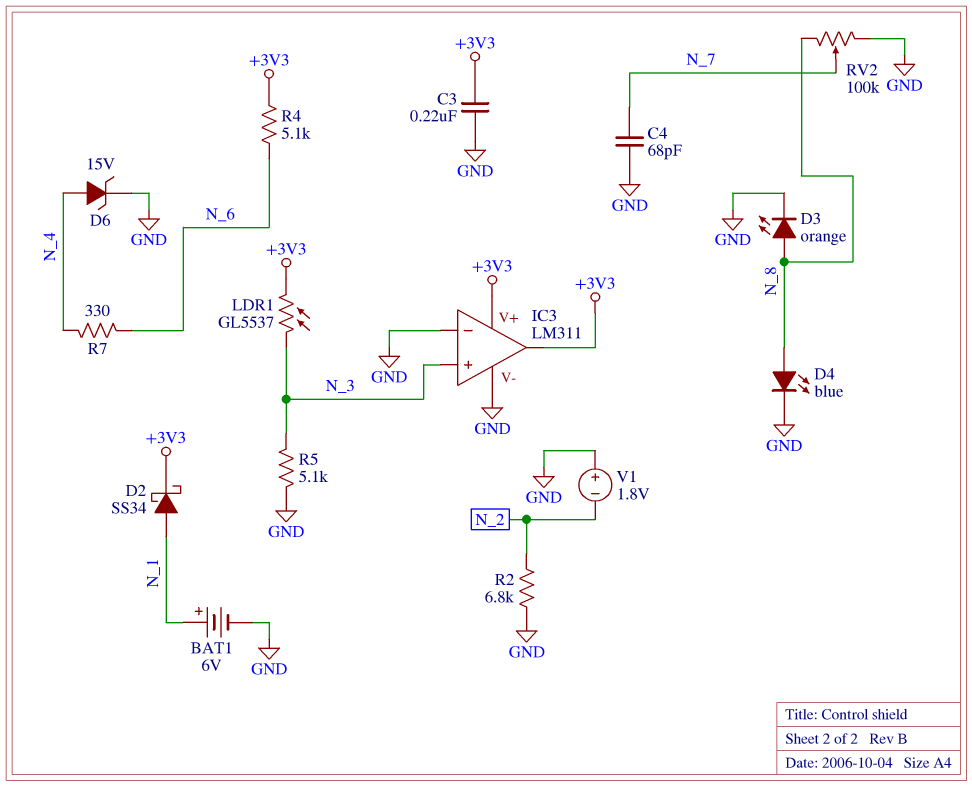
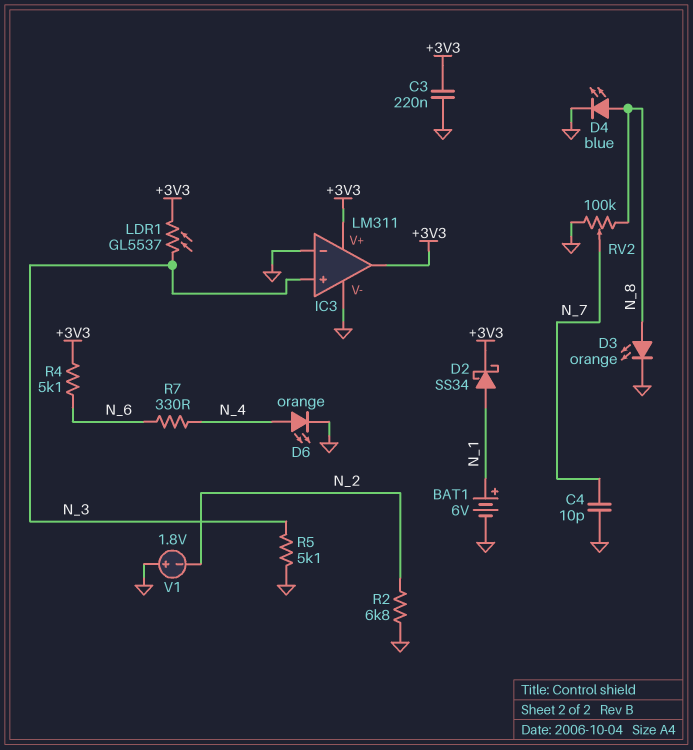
C4: 68pF (GND, N_7) -> 10pF (GND, N_7)
D6: zener 15V (A N_4, K GND) -> LED orange (A N_4, K GND)

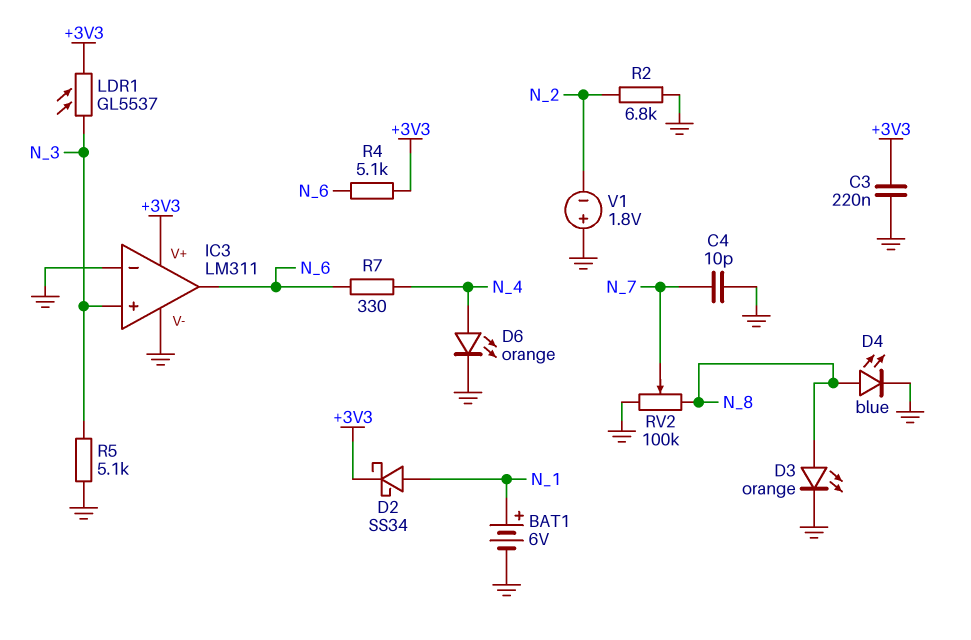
IC3 pin out: +3V3 -> N_6

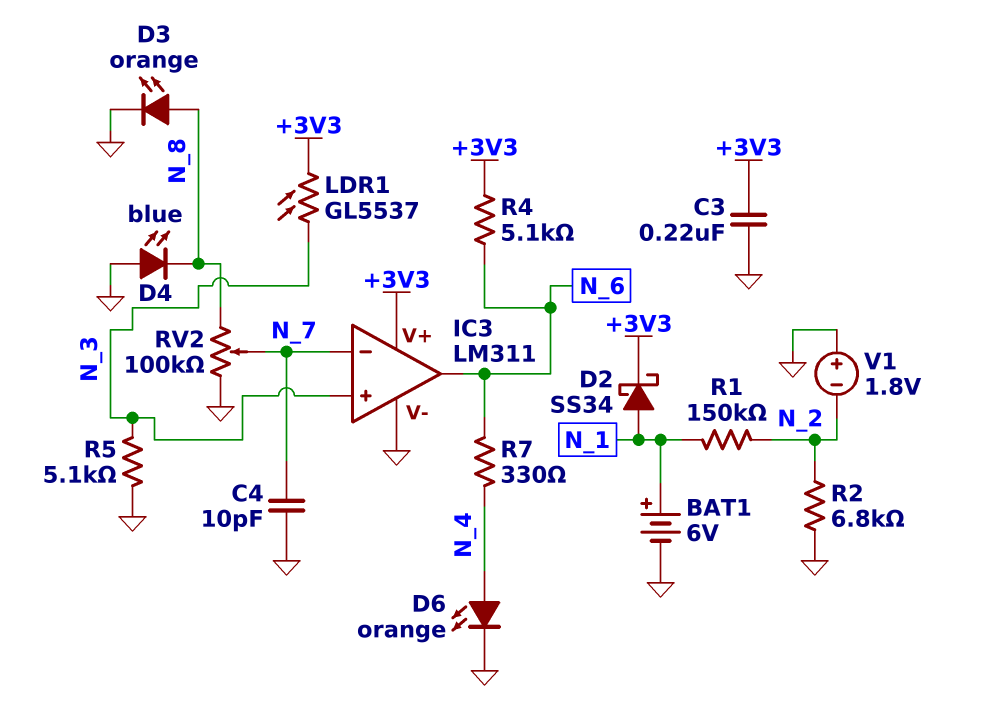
D4: LED blue (A N_8, K GND) -> LED blue (A GND, K N_8)
IC3 pin in-: GND -> N_7
R1: none -> 150k (N_1, N_2)

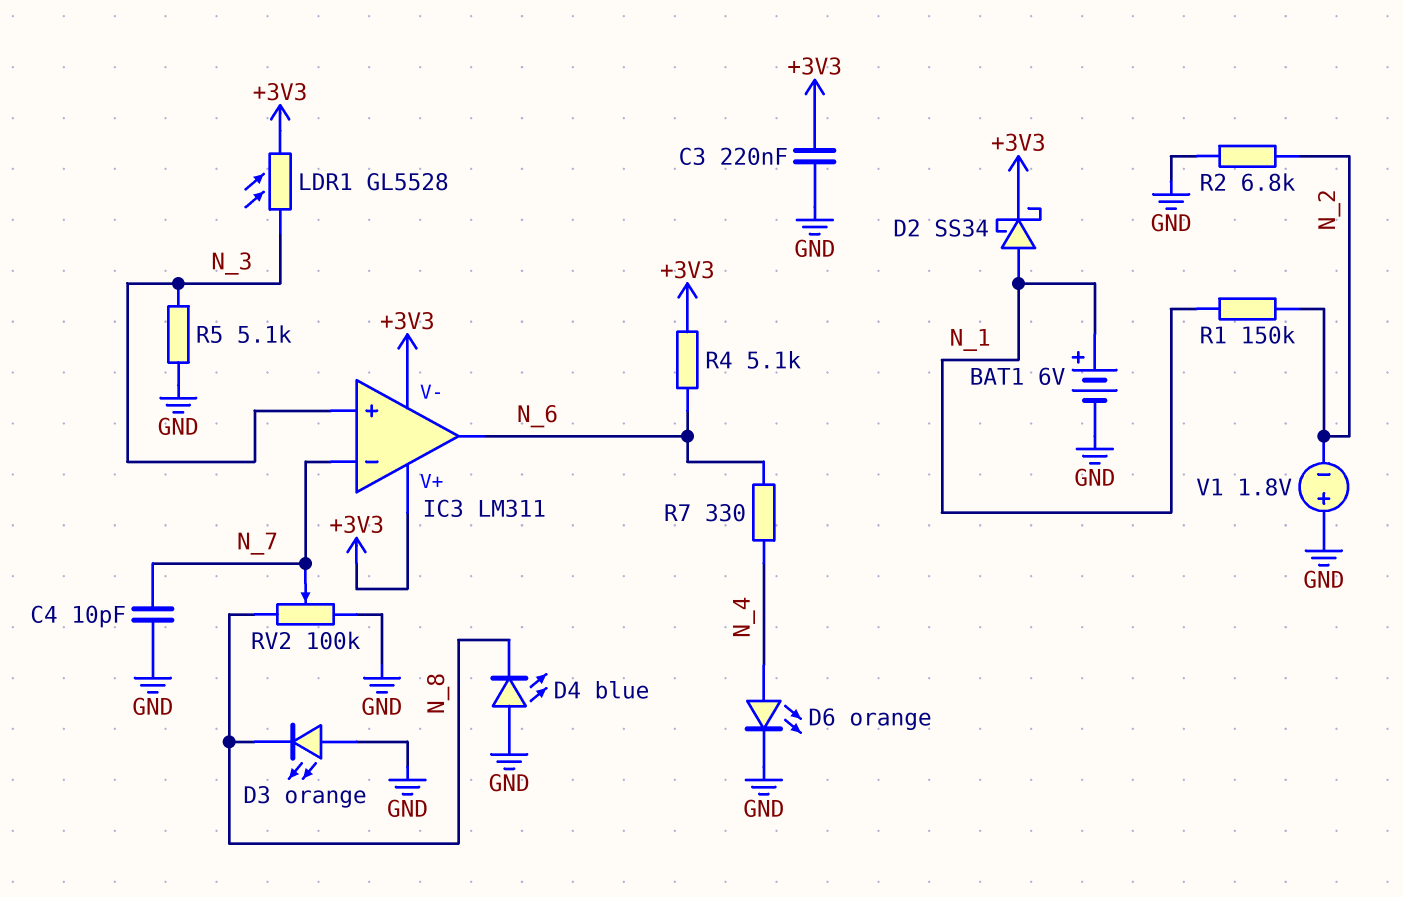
D3: LED orange (A N_8, K GND) -> LED orange (A GND, K N_8)
IC3 pin V-: GND -> +3V3
LDR1: GL5537 (+3V3, N_3) -> GL5528 (+3V3, N_3)

